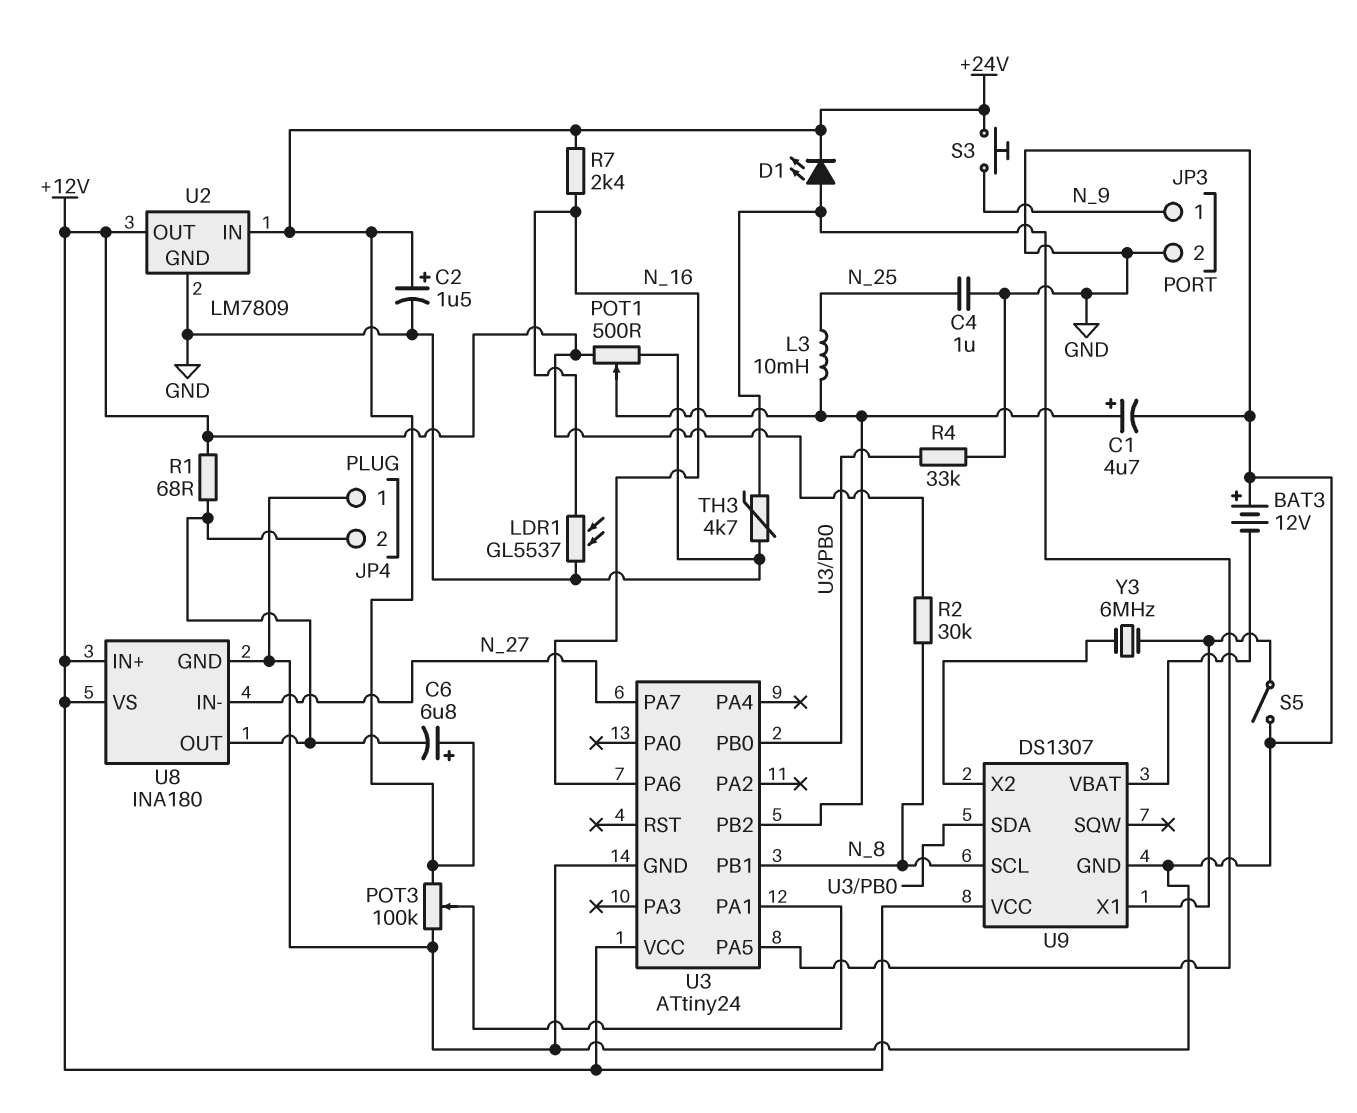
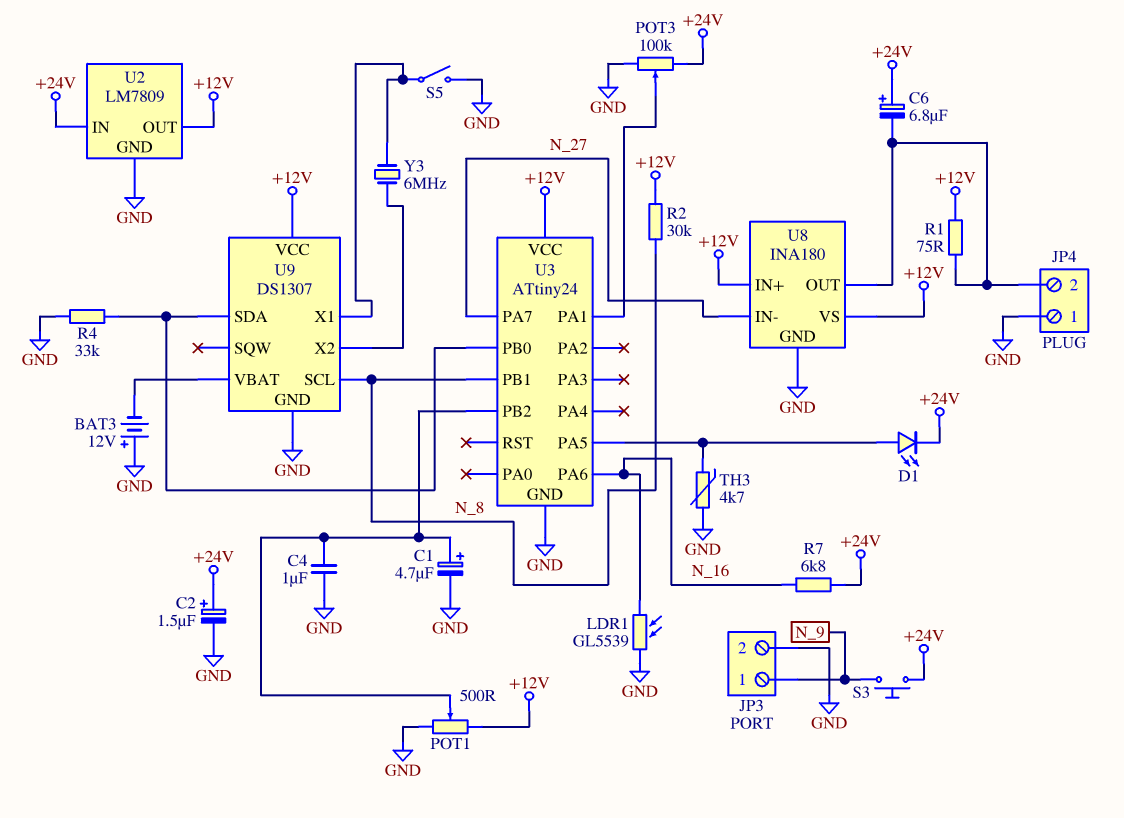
C4: 1uF (GND, N_25) -> 1uF (GND, U3/PB2)
L3: 10mH (N_25, U3/PB2) -> none
LDR1: GL5537 (GND, N_16) -> GL5539 (GND, N_16)
R1: 68 (+12V, JP4/2) -> 75 (+12V, JP4/2)
R7: 2.4k (+24V, N_16) -> 6.8k (+24V, N_16)

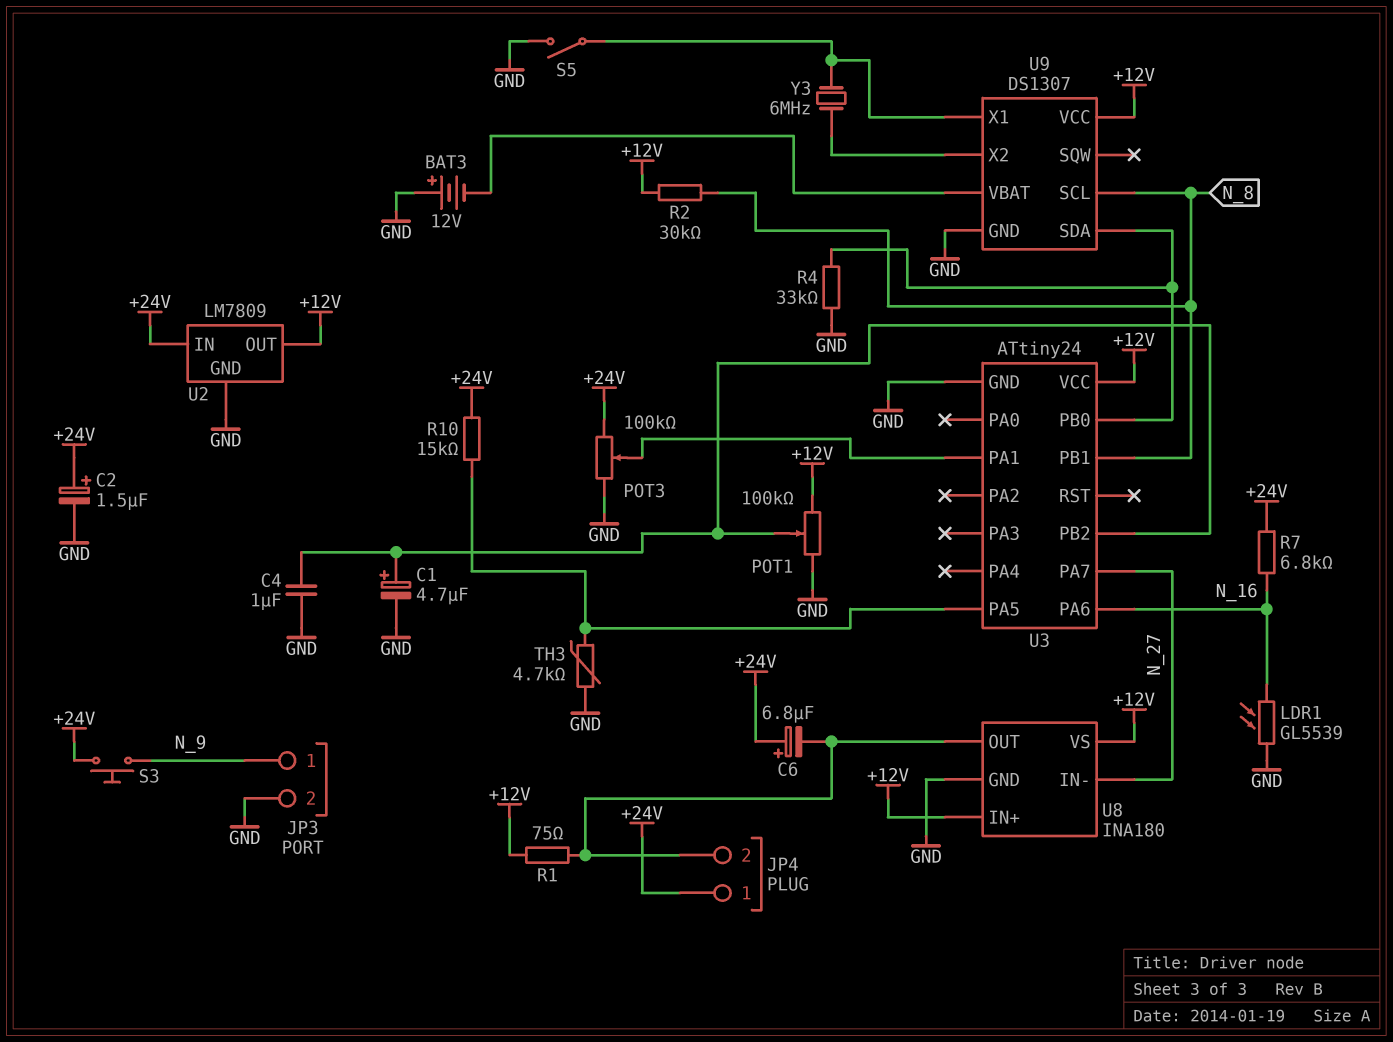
D1: LED (A U3/PA5, K +24V) -> none
JP4 pin 1: GND -> +24V
POT1: 500 (+12V, GND, wiper U3/PB2) -> 100k (+12V, GND, wiper U3/PB2)
R10: none -> 15k (+24V, U3/PA5)

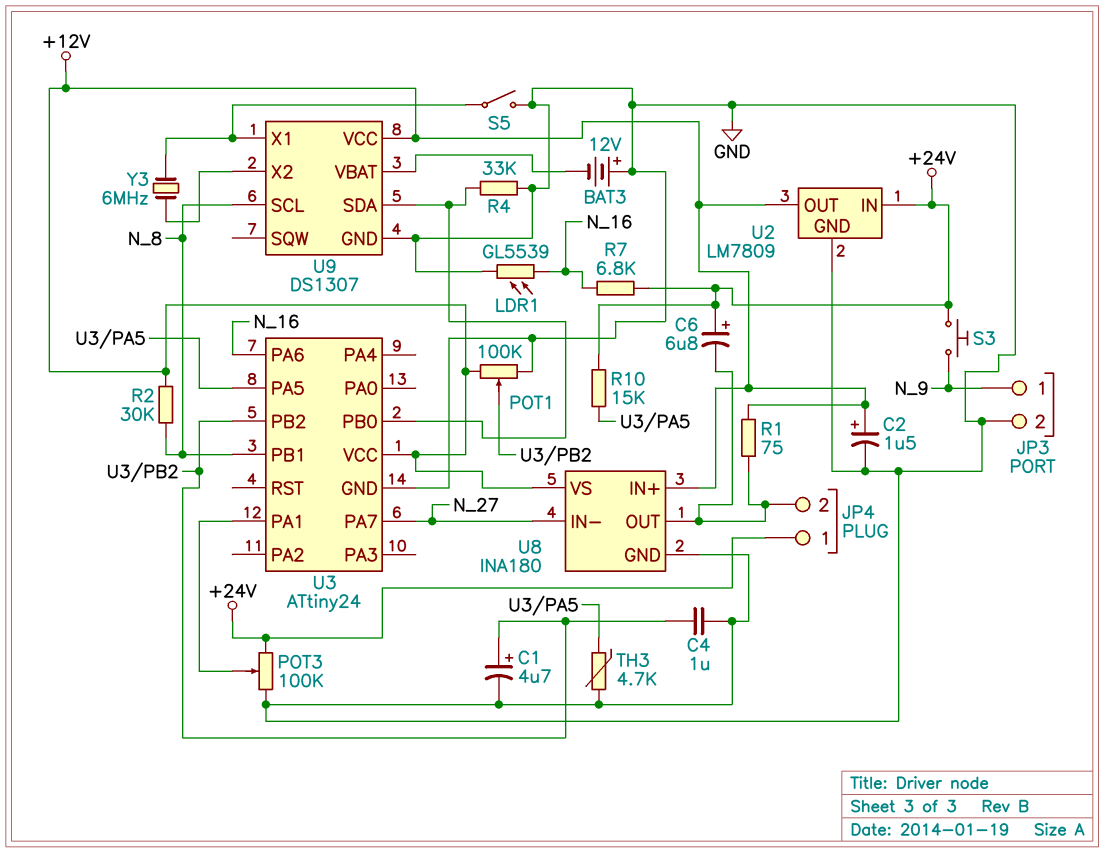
C2: 1.5uF (plus +24V, minus GND) -> 1.5uF (plus +12V, minus GND)

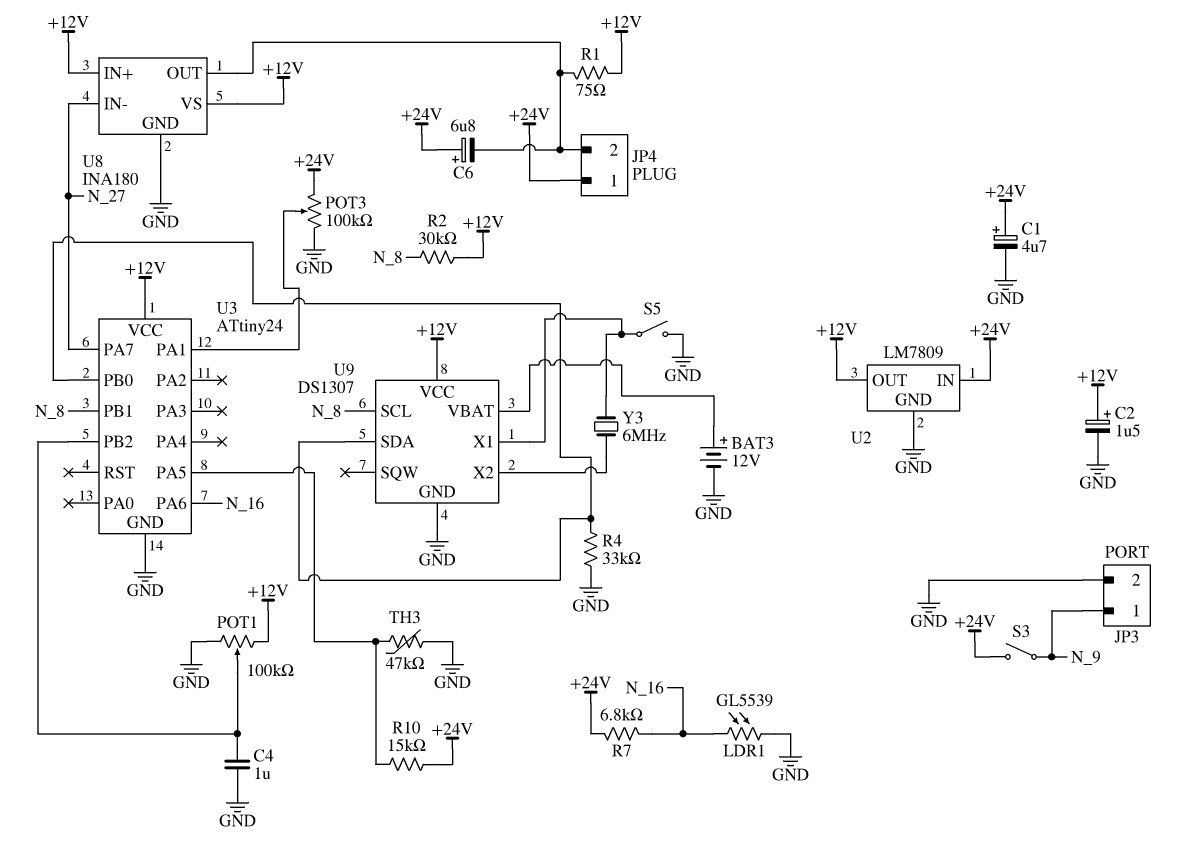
BAT3: 12V (plus GND, minus U9/VBAT) -> 12V (plus U9/VBAT, minus GND)
C1: 4.7uF (plus U3/PB2, minus GND) -> 4.7uF (plus +24V, minus GND)
S3: button (+24V, N_9) -> switch (+24V, N_9)
TH3: 4.7k (GND, U3/PA5) -> 47k (GND, U3/PA5)

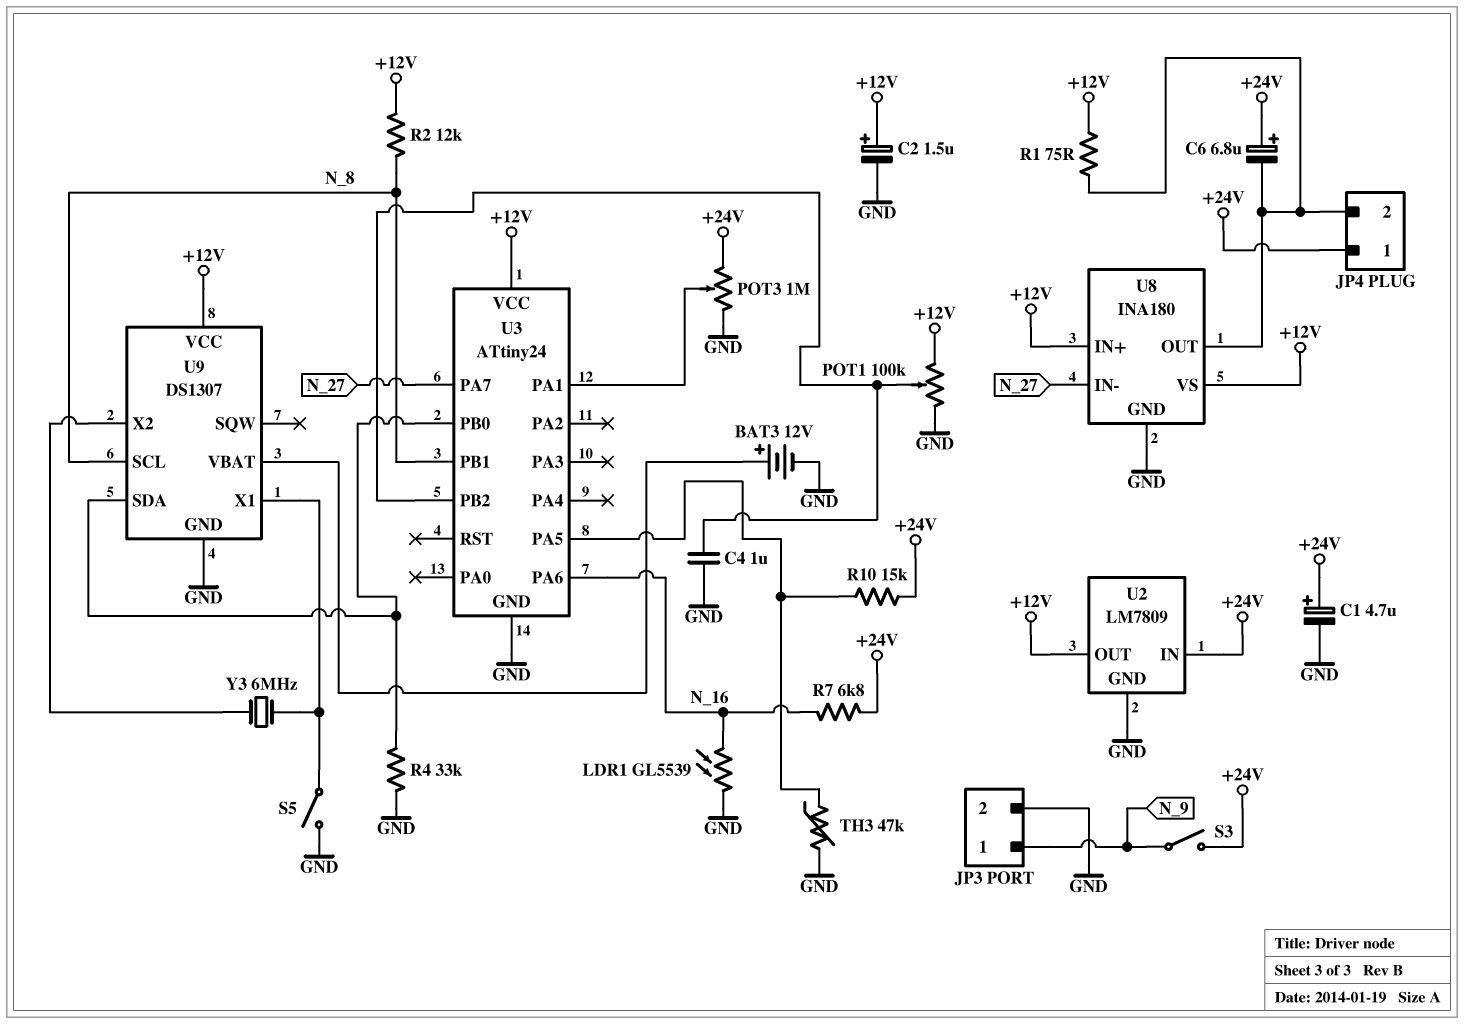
POT3: 100k (+24V, GND, wiper U3/PA1) -> 1M (+24V, GND, wiper U3/PA1)
R2: 30k (+12V, N_8) -> 12k (+12V, N_8)

